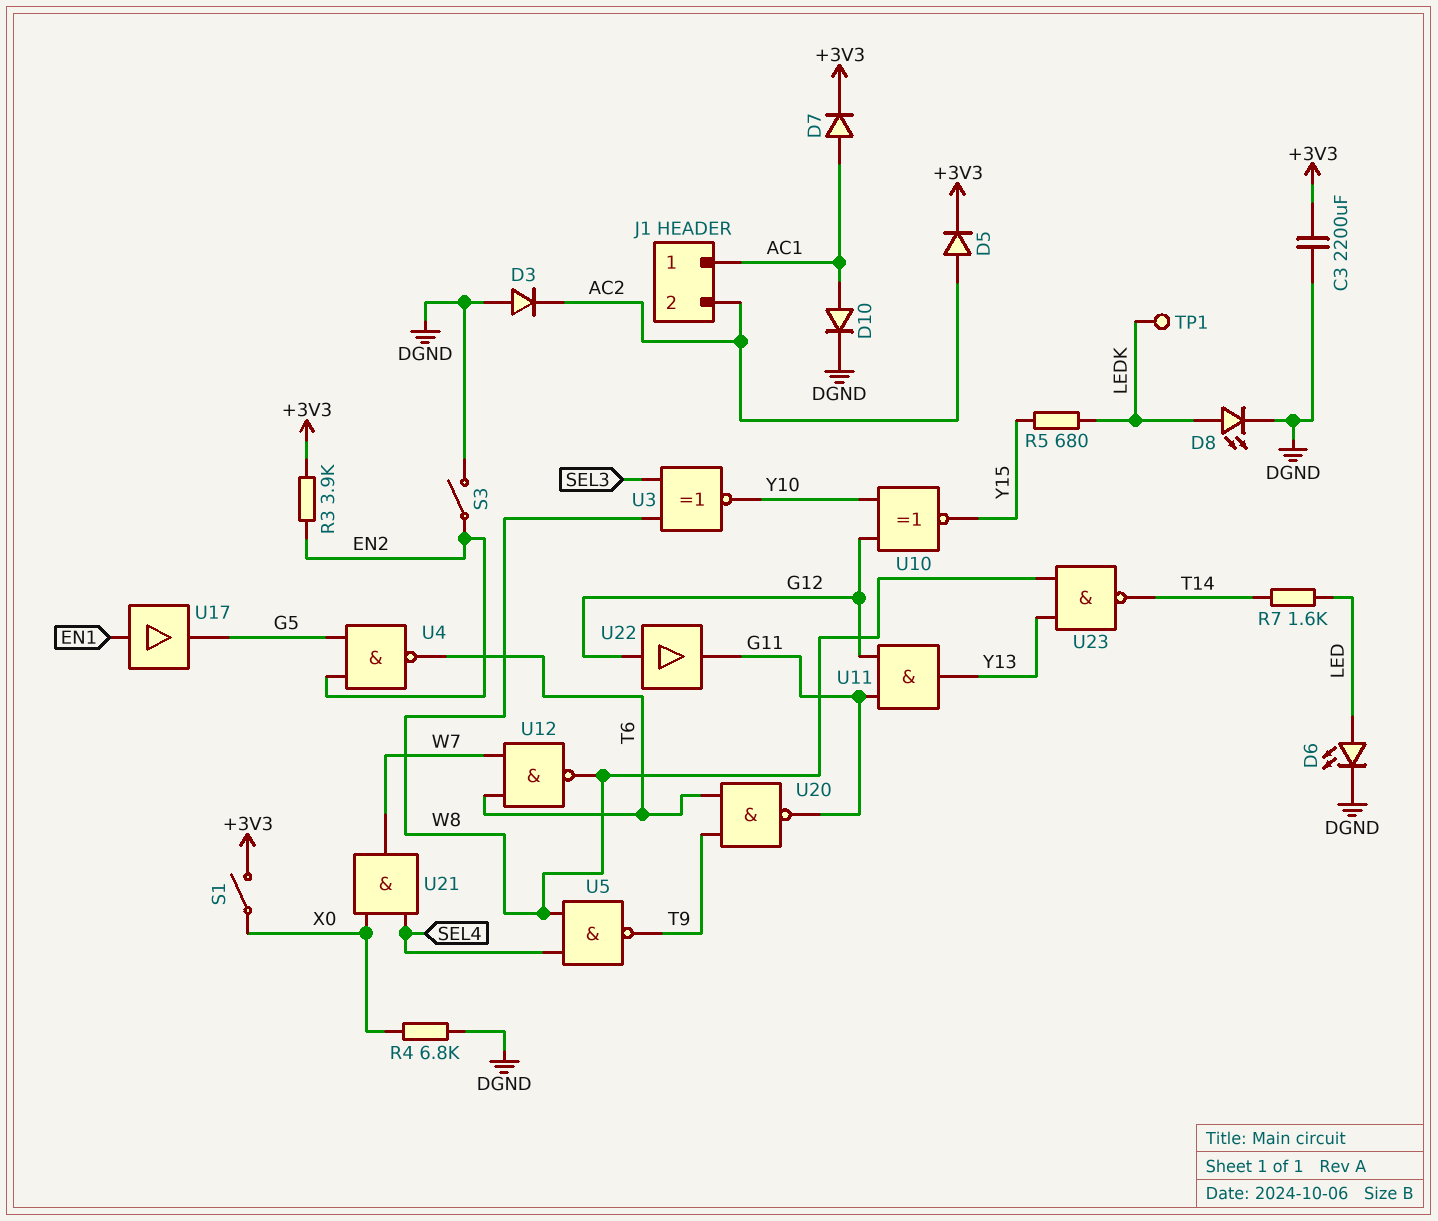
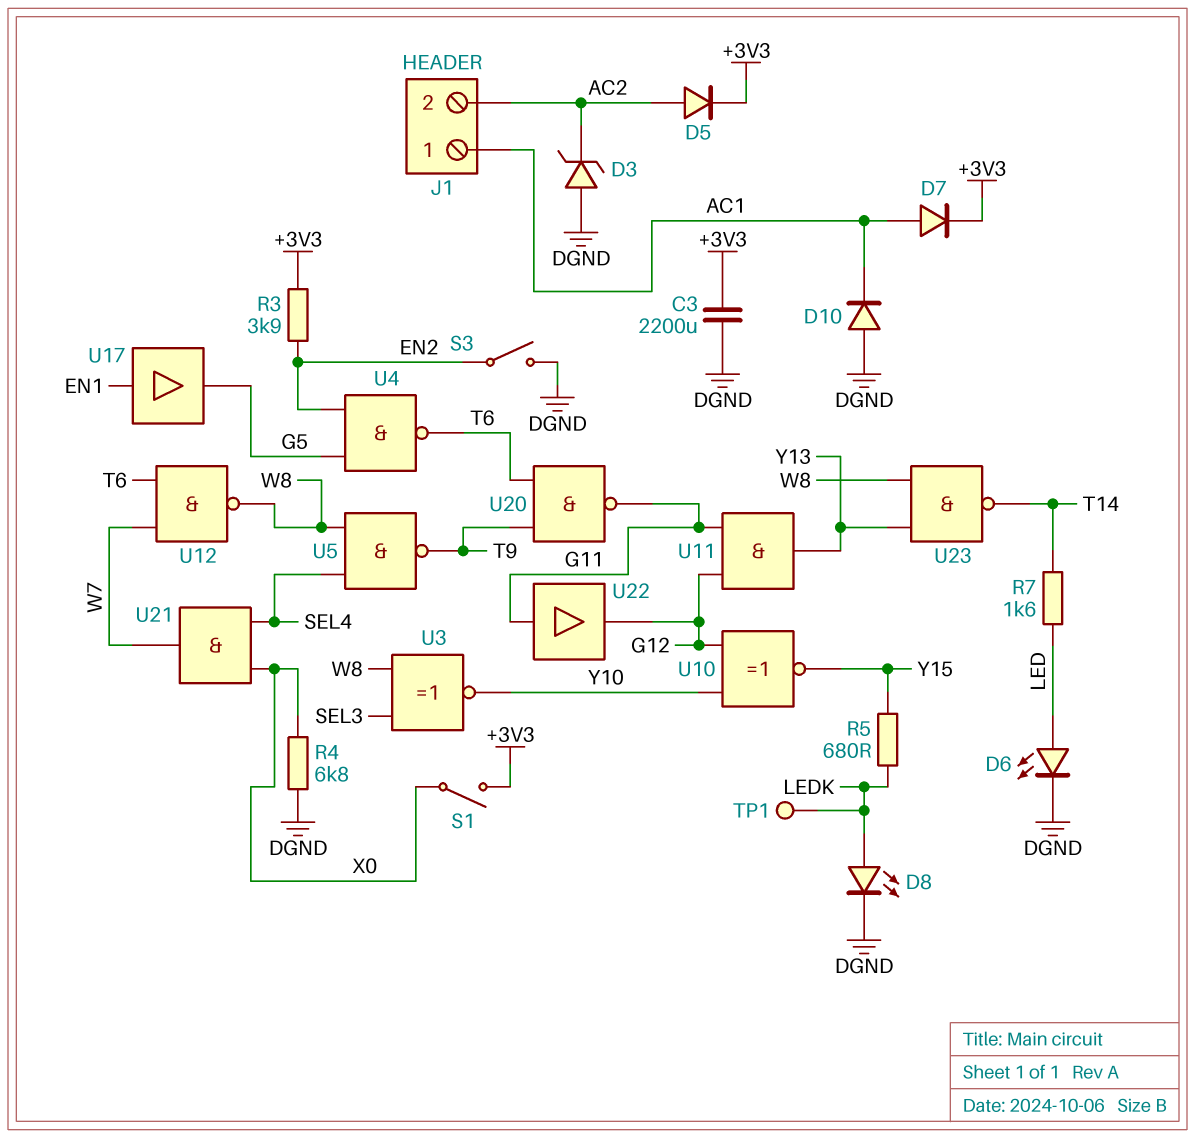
D3: diode (A DGND, K AC2) -> zener (A DGND, K AC2)
D10: diode (A AC1, K DGND) -> diode (A DGND, K AC1)
U22: buffer (in G12, out G11) -> buffer (in G11, out G12)

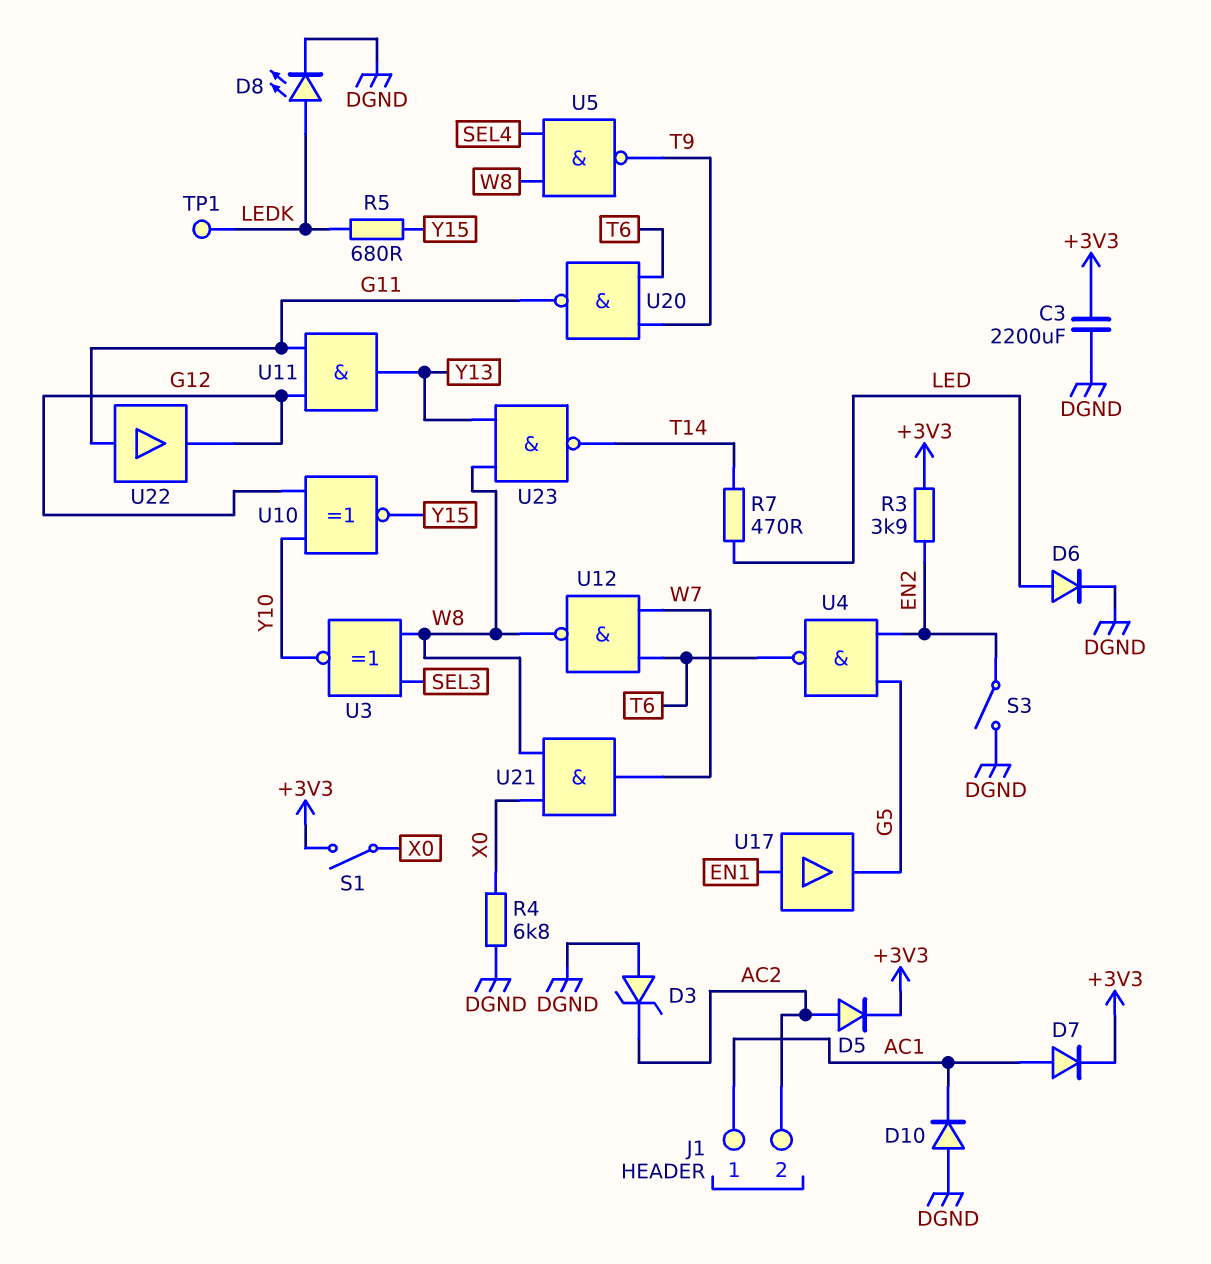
D6: LED (A LED, K DGND) -> diode (A LED, K DGND)
R7: 1.6k (LED, T14) -> 470 (LED, T14)
U21: AND (in SEL4, in X0, out W7) -> AND (in W8, in X0, out W7)

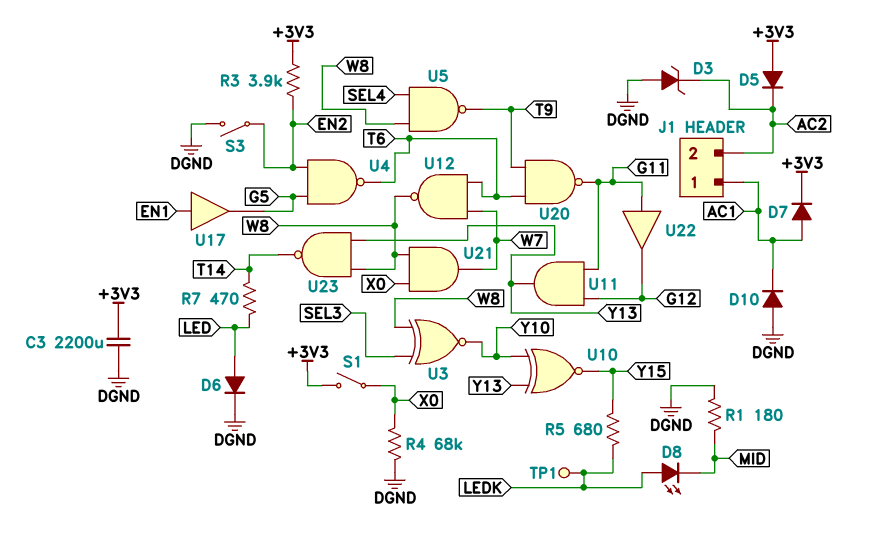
D5: diode (A AC2, K +3V3) -> diode (A +3V3, K AC2)
D8: LED (A LEDK, K DGND) -> LED (A LEDK, K MID)
R1: none -> 180 (DGND, MID)
R4: 6.8k (DGND, X0) -> 68k (DGND, X0)
U10: XNOR (in G12, in Y10, out Y15) -> XNOR (in Y10, in Y13, out Y15)

